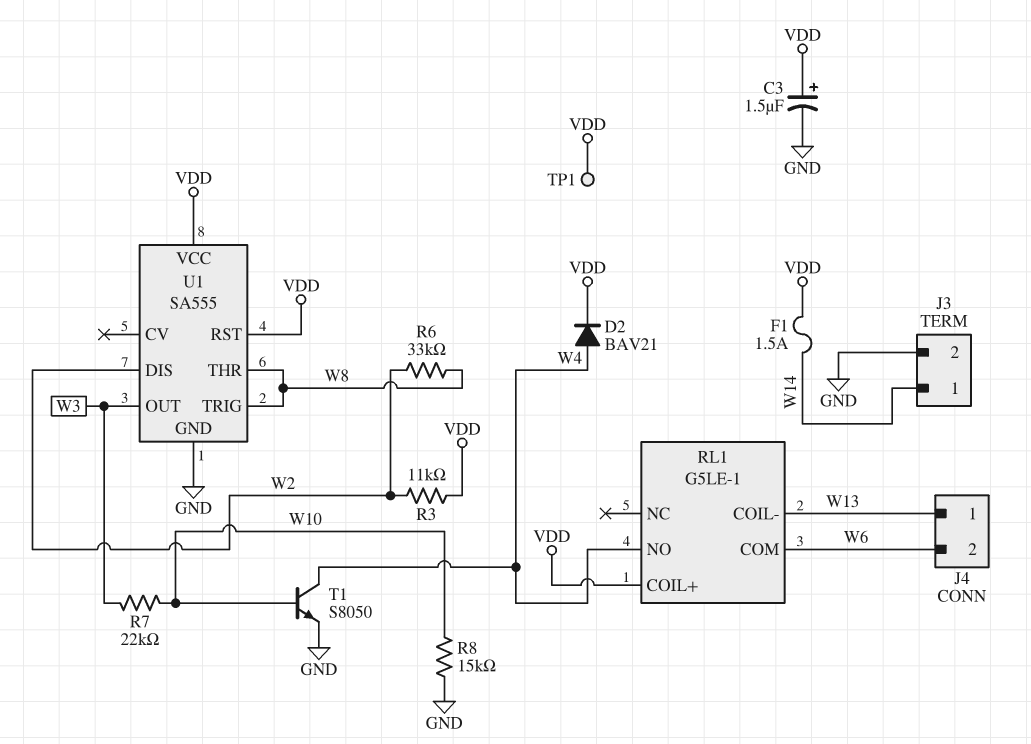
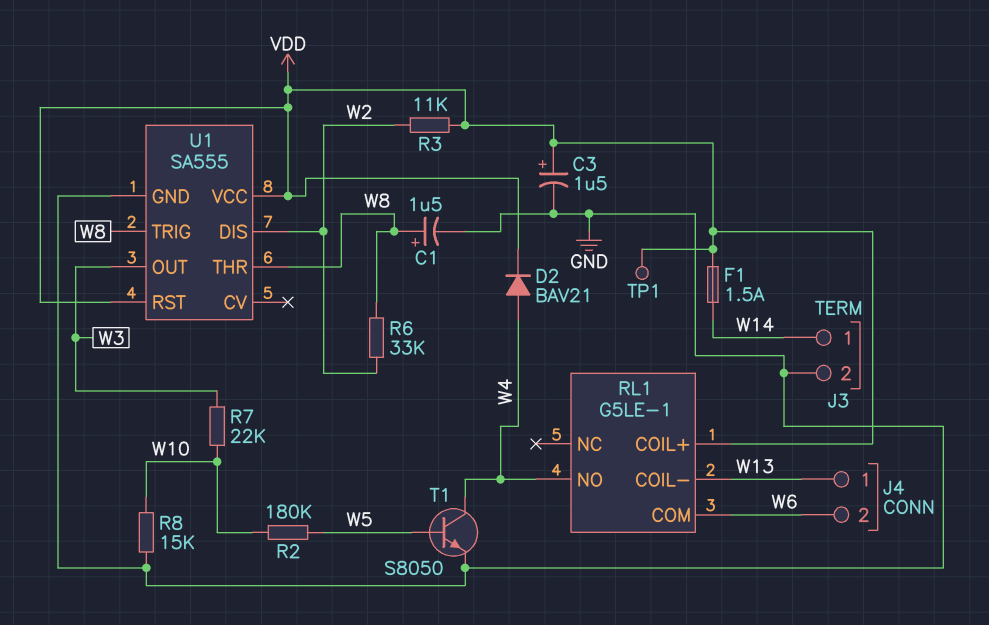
C1: none -> 1.5uF (plus W8, minus GND)
R2: none -> 180k (W5, W10)
T1: NPN S8050 (B W10, C W4, E GND) -> NPN S8050 (B W5, C W4, E GND)

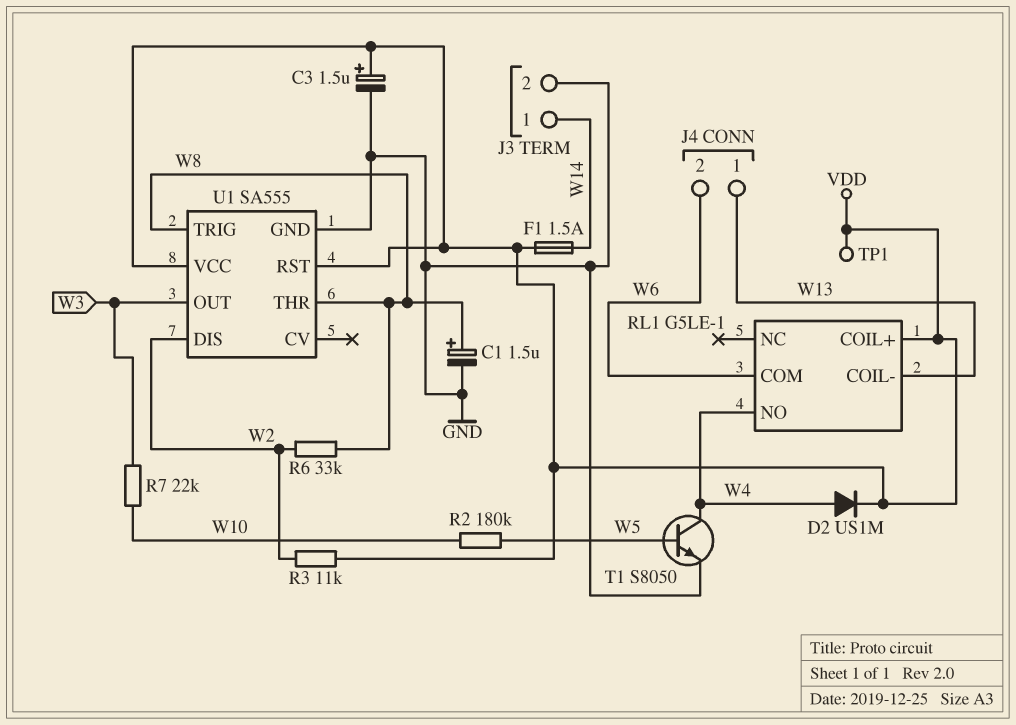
D2: diode BAV21 (A W4, K VDD) -> diode US1M (A W4, K VDD)
R8: 15k (GND, W10) -> none

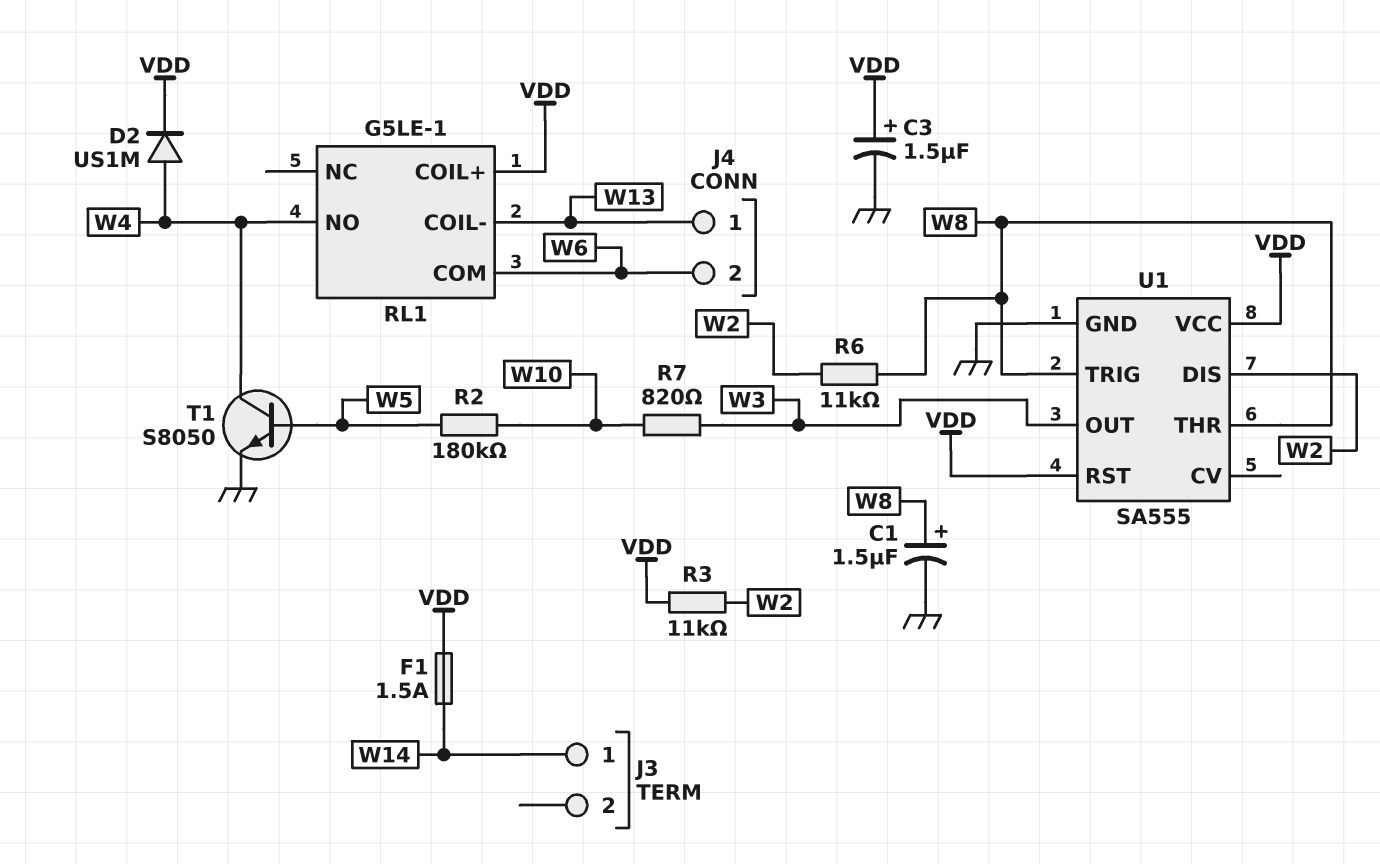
J3 pin 2: GND -> none
R6: 33k (W2, W8) -> 11k (W2, W8)
R7: 22k (W3, W10) -> 820 (W3, W10)
TP1: test point (VDD) -> none

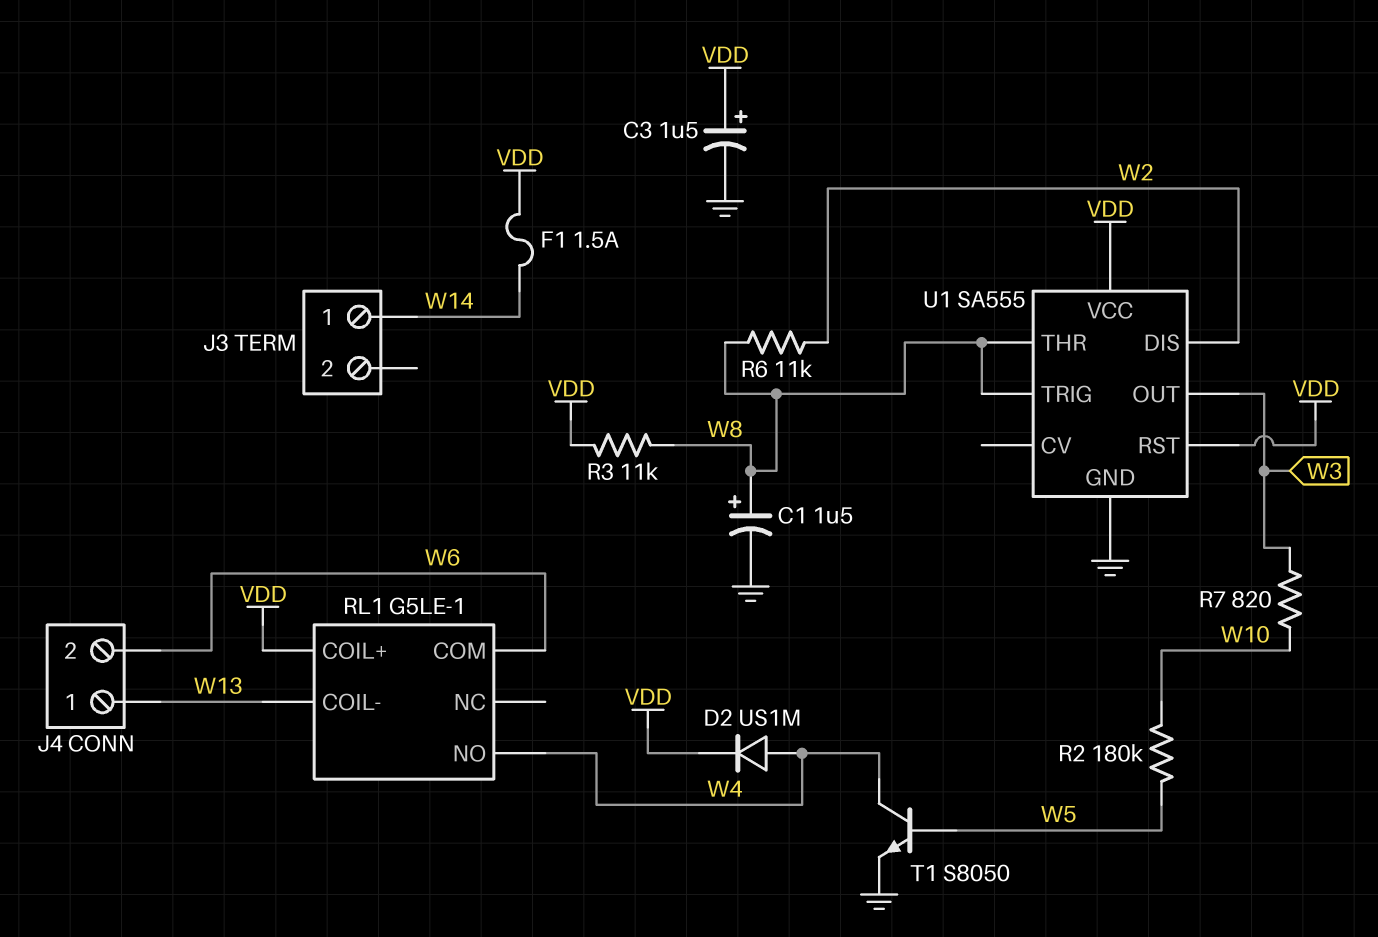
R3: 11k (VDD, W2) -> 11k (VDD, W8)

